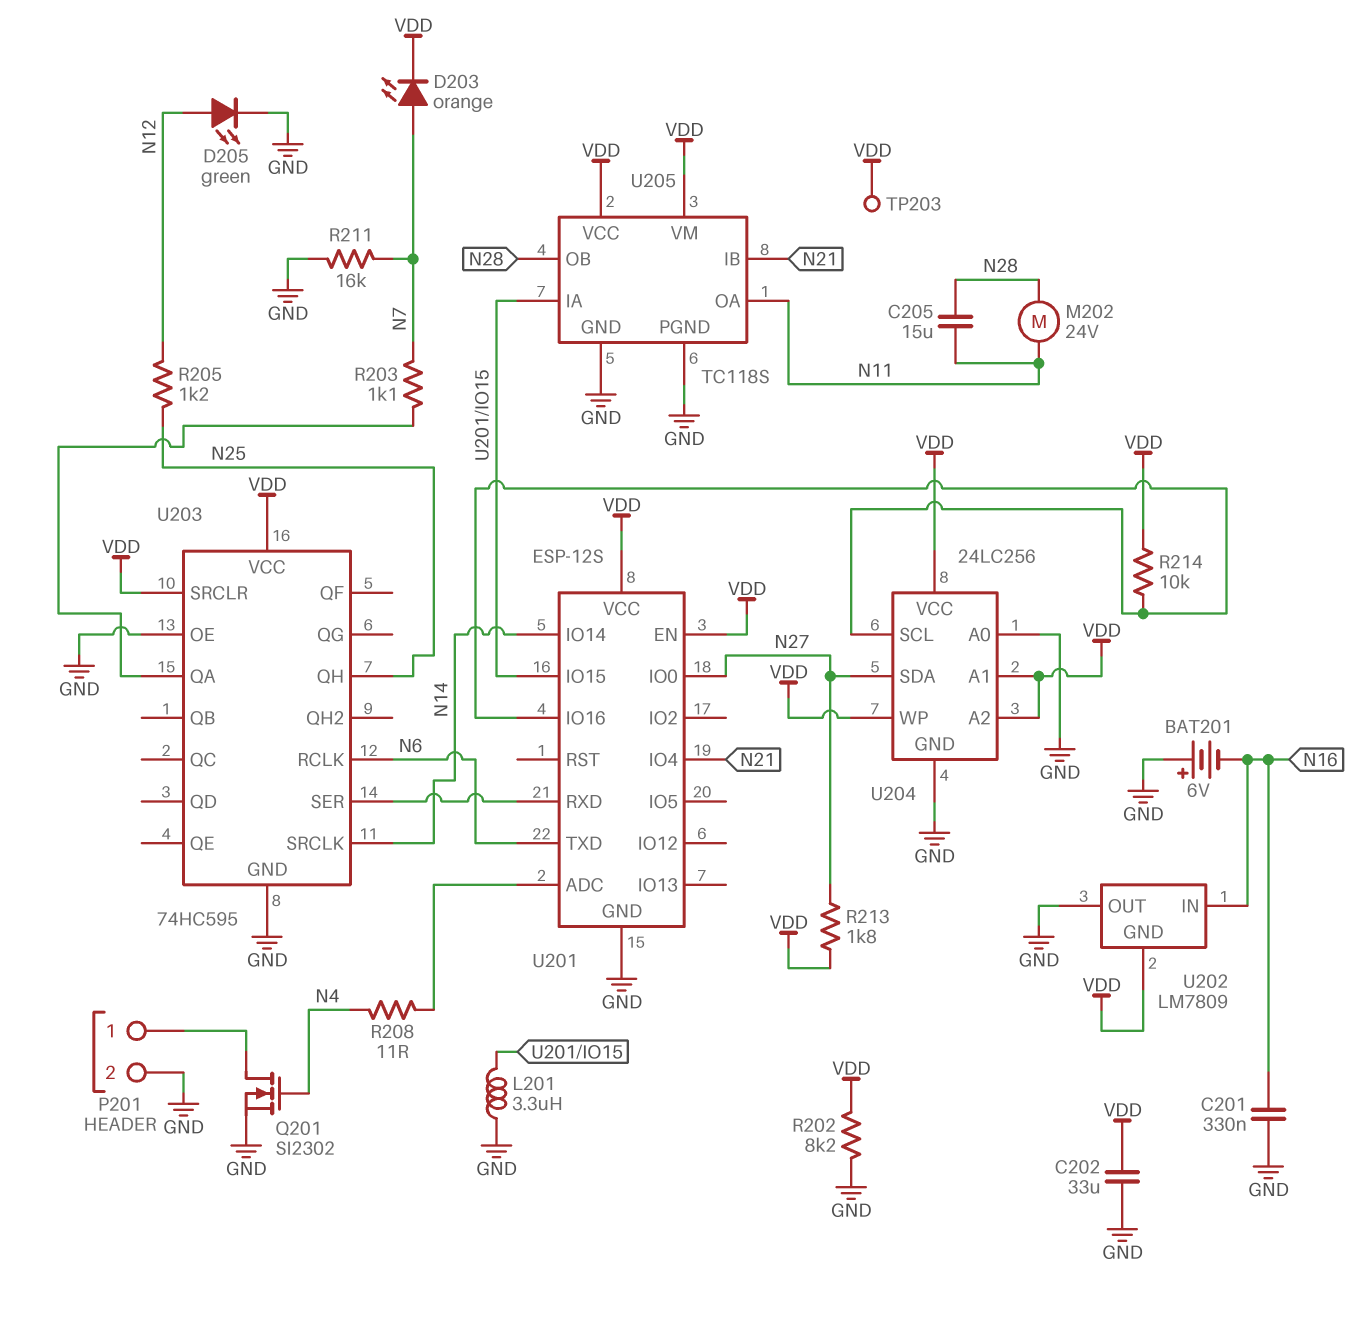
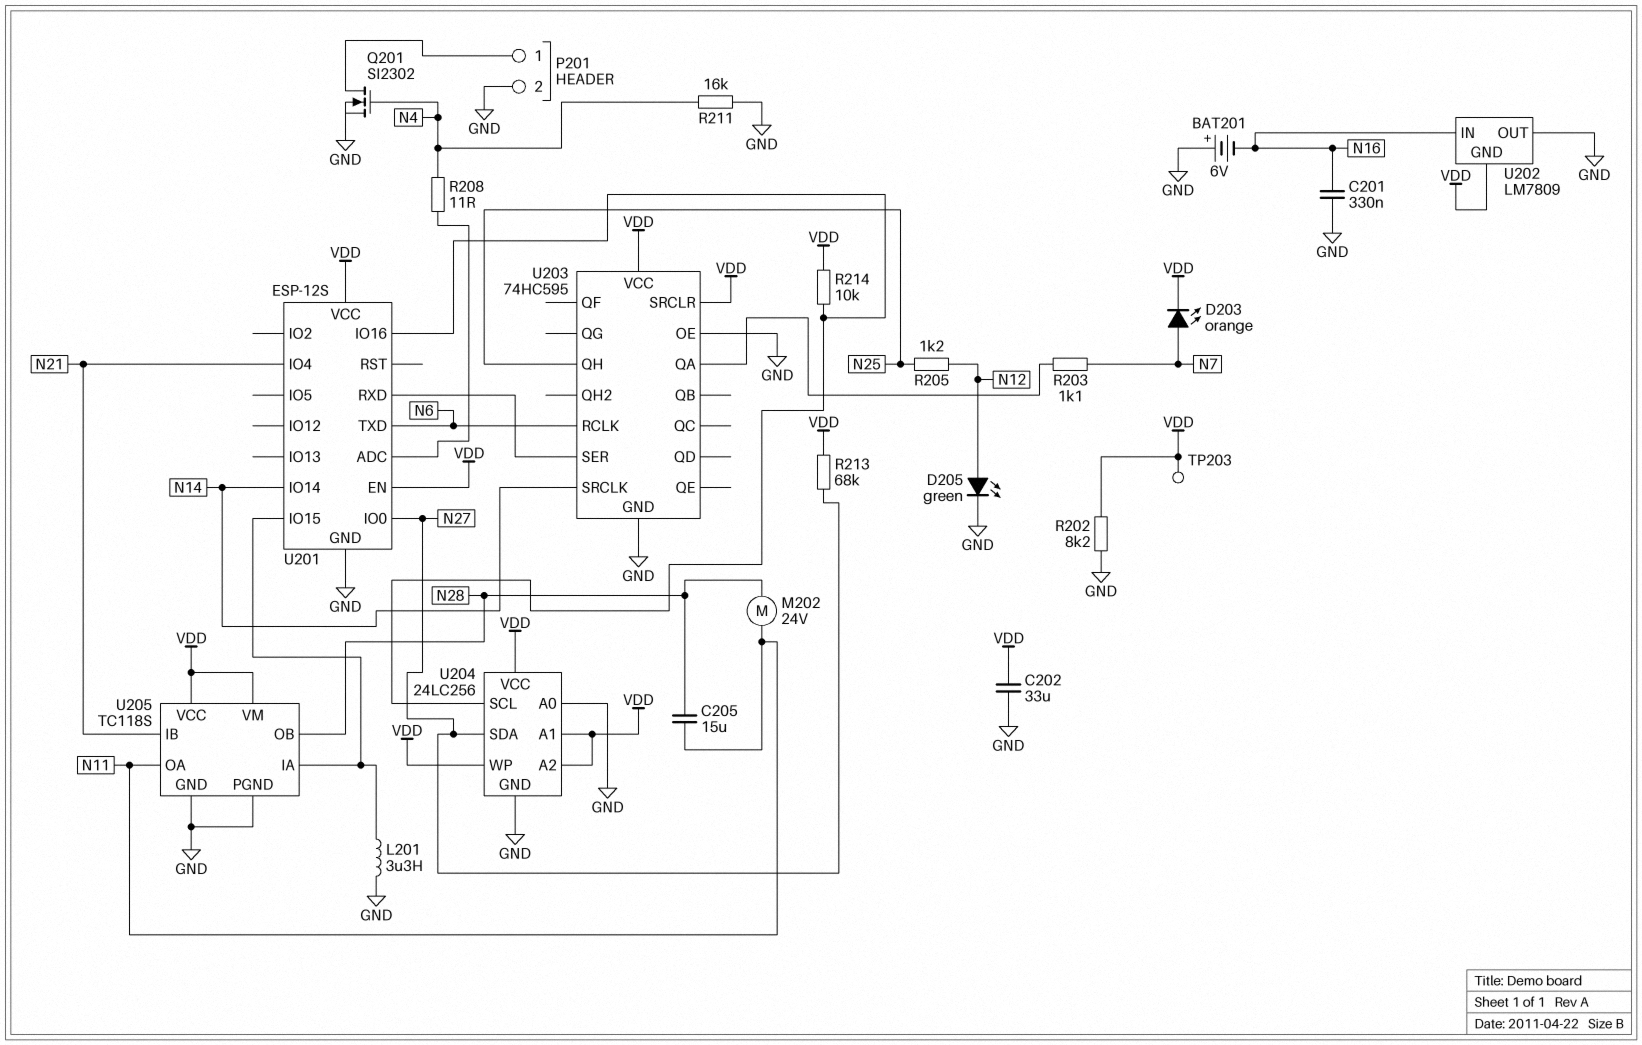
R211: 16k (GND, N7) -> 16k (GND, N4)
R213: 1.8k (N27, VDD) -> 68k (N27, VDD)

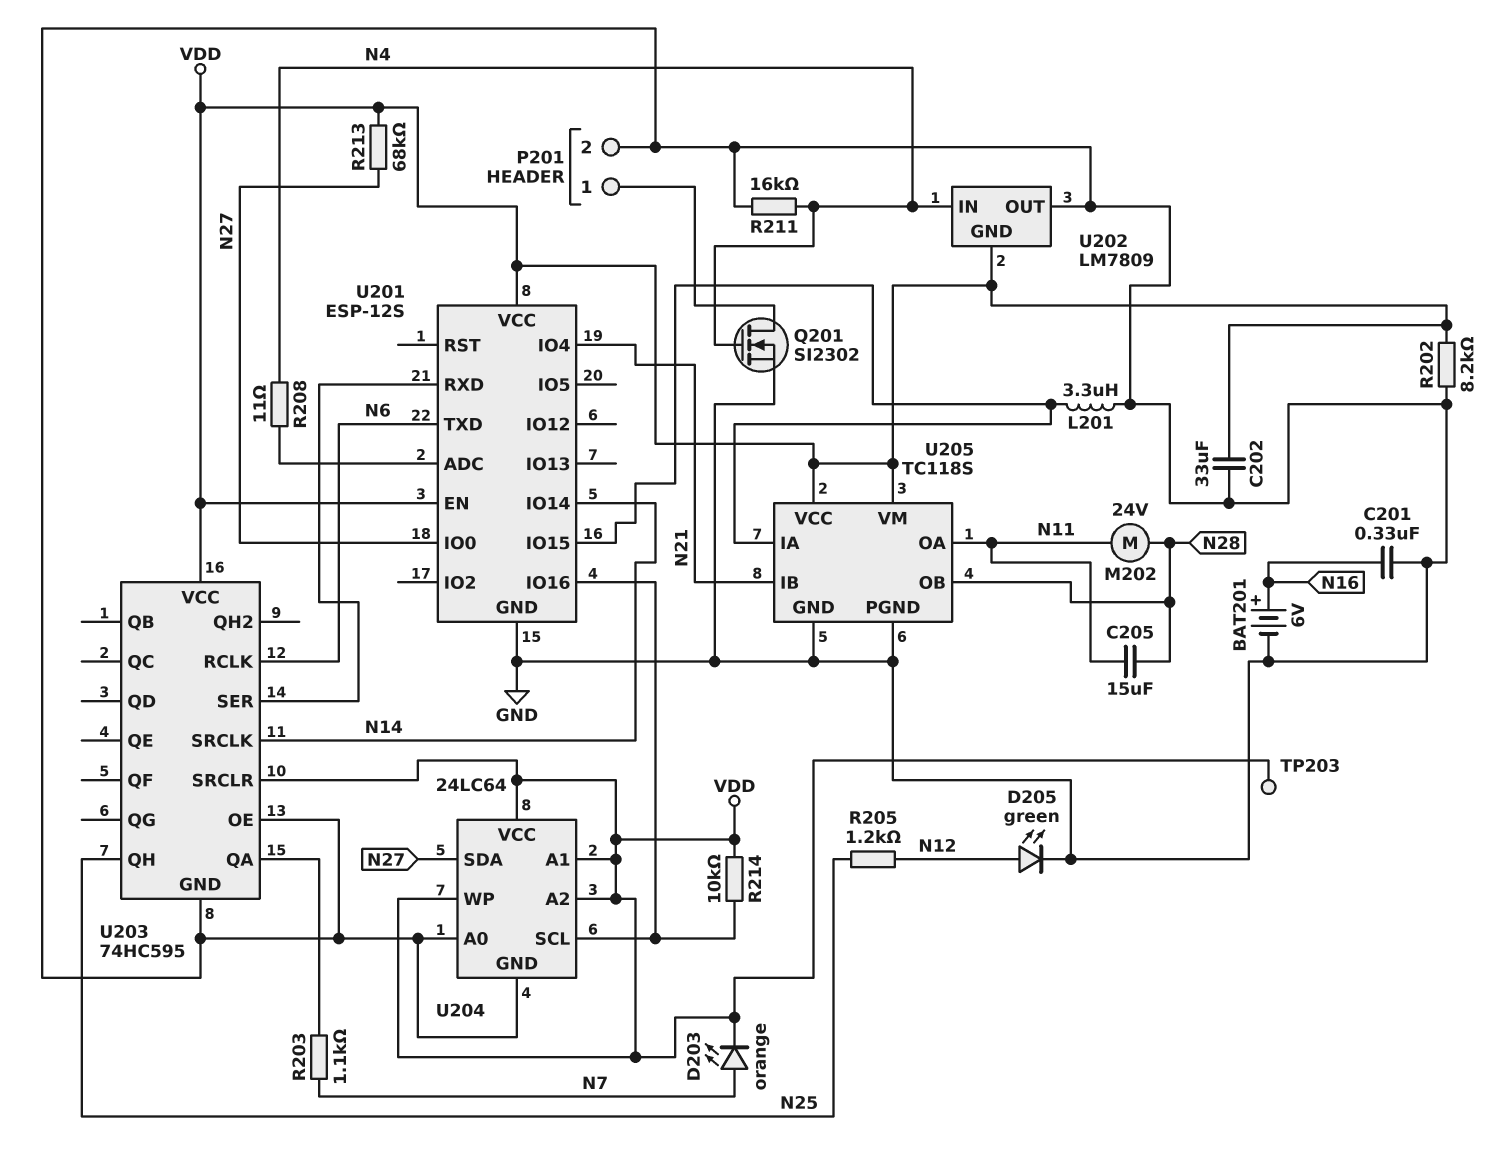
BAT201: 6V (plus GND, minus N16) -> 6V (plus N16, minus GND)
U202 pin IN: N16 -> N4
U204: 24LC256 -> 24LC64

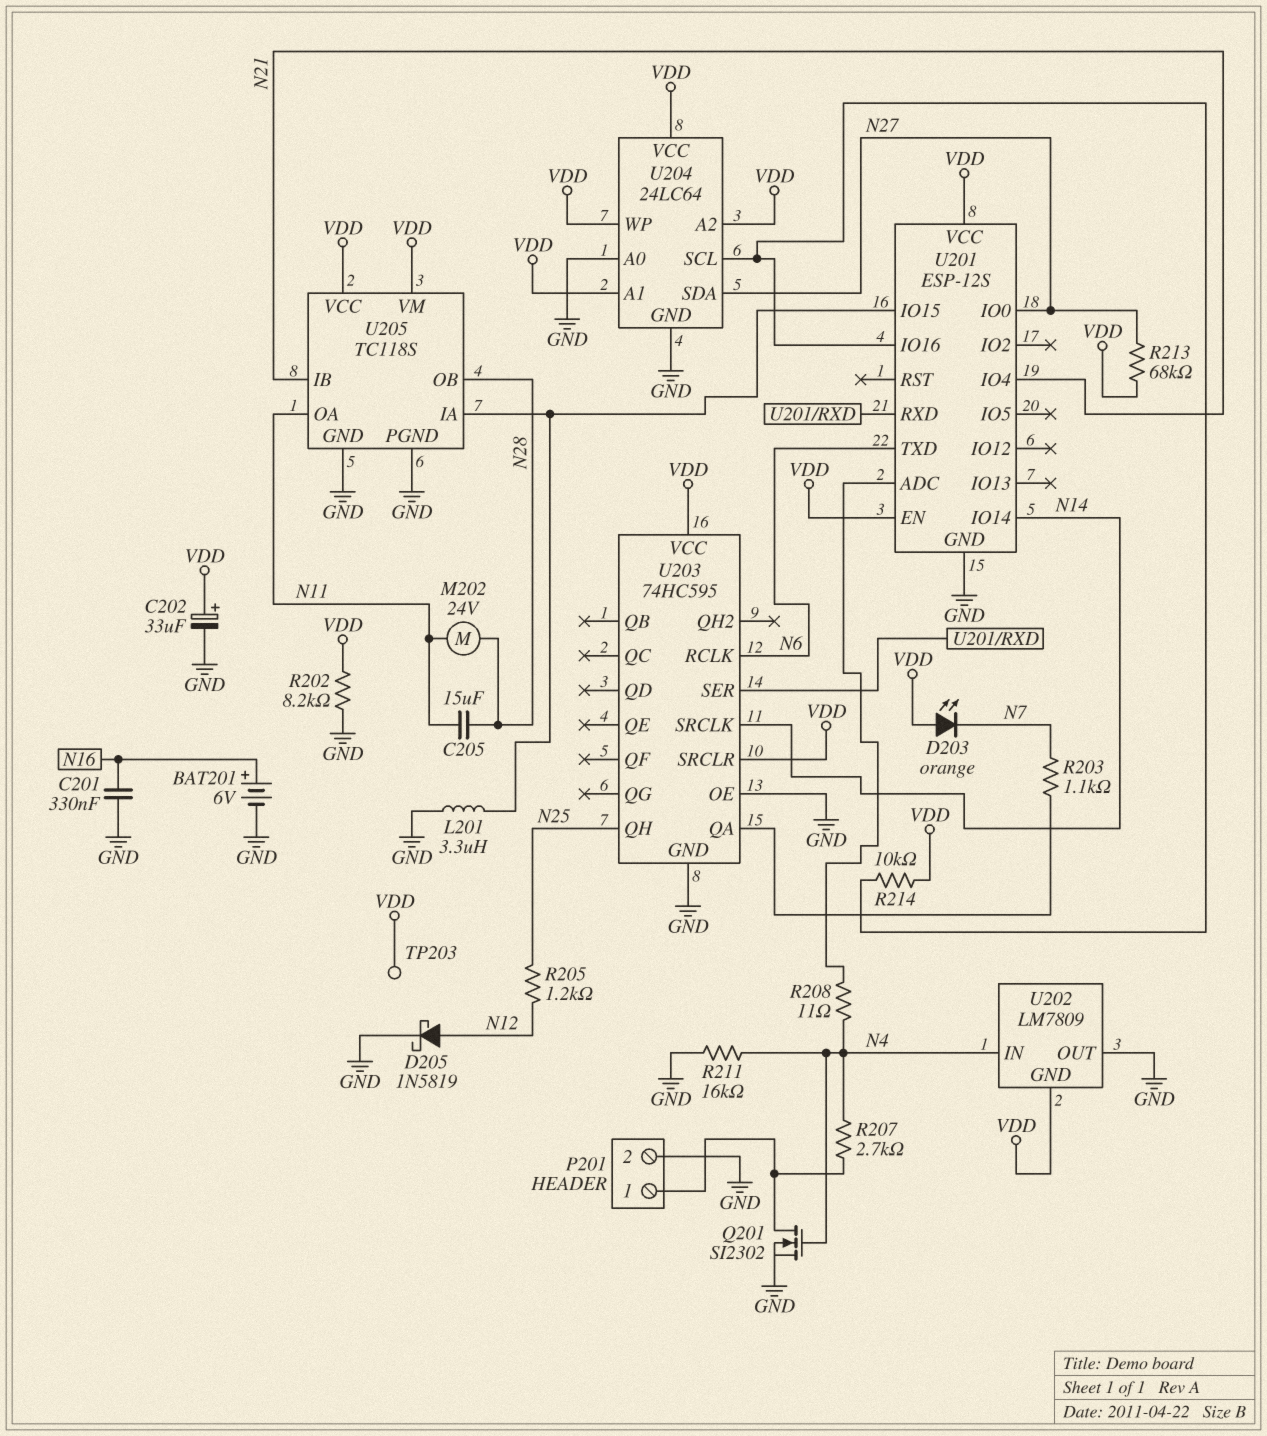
C202: 33uF (GND, VDD) -> 33uF (plus VDD, minus GND)
D203: LED orange (A N7, K VDD) -> LED orange (A VDD, K N7)
D205: LED green (A N12, K GND) -> schottky 1N5819 (A N12, K GND)
R207: none -> 2.7k (N4, P201/1)

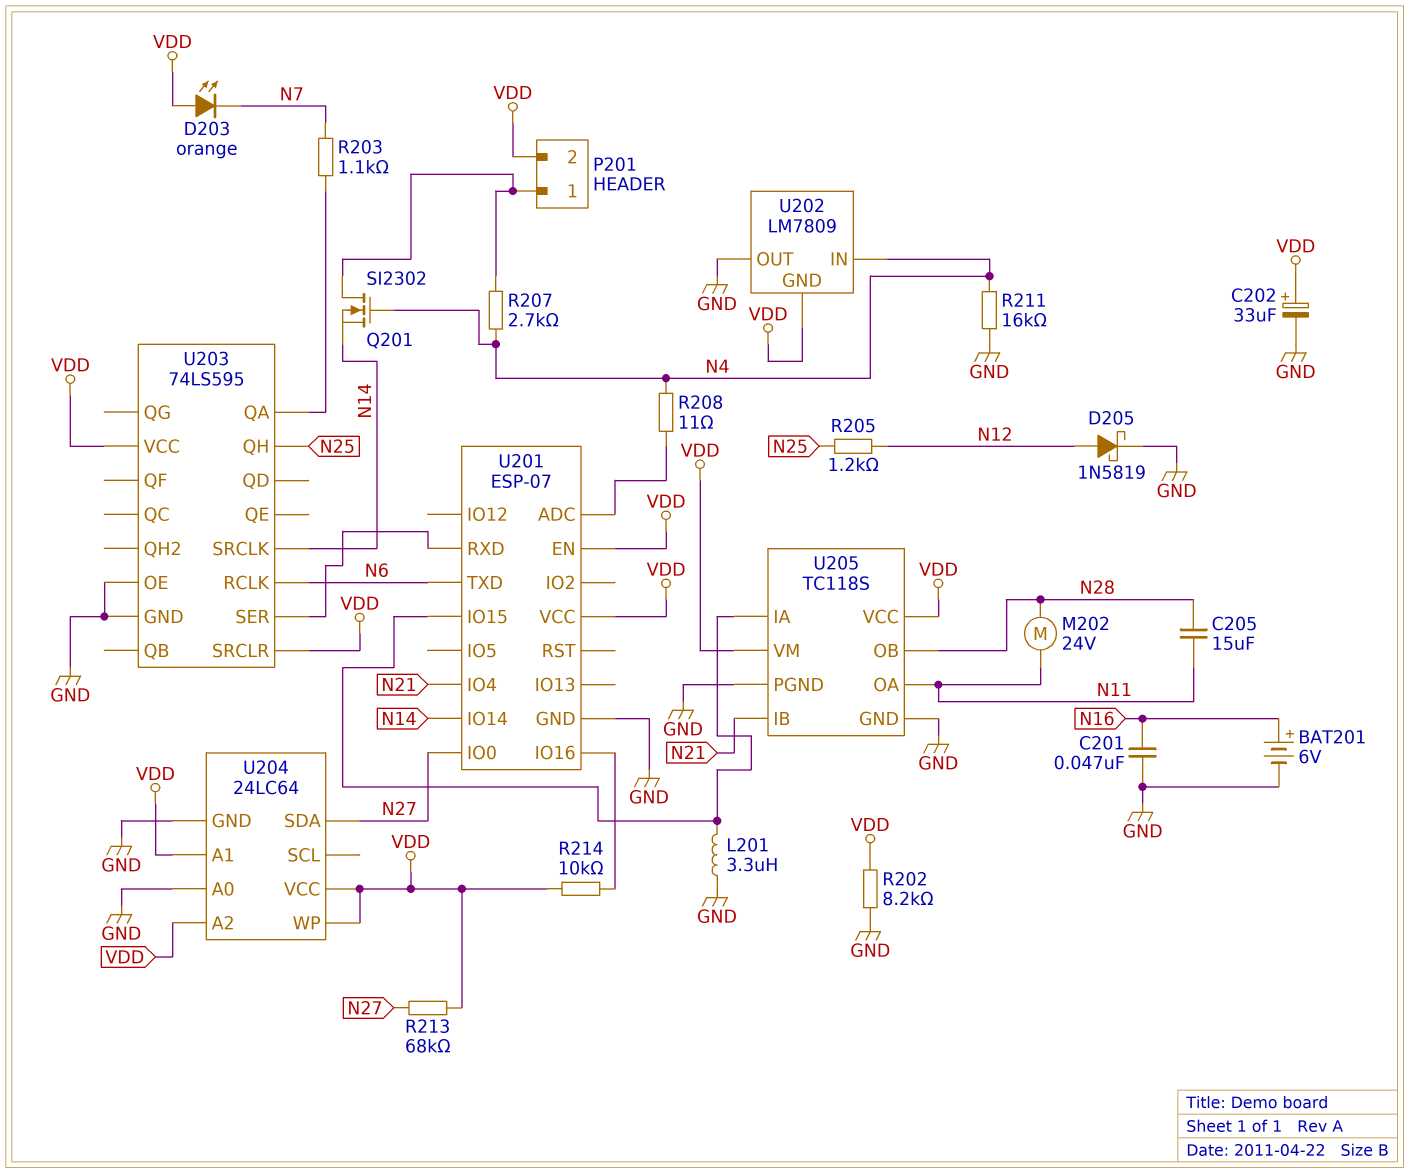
C201: 330nF (GND, N16) -> 47nF (GND, N16)
P201 pin 2: GND -> VDD
Q201: NMOS SI2302 (G N4, D P201/1, S GND) -> NMOS SI2302 (G N4, D P201/1, S N14)
TP203: test point (VDD) -> none
U201: ESP-12S -> ESP-07
U203: 74HC595 -> 74LS595
U204 pin SCL: U201/IO16 -> none

